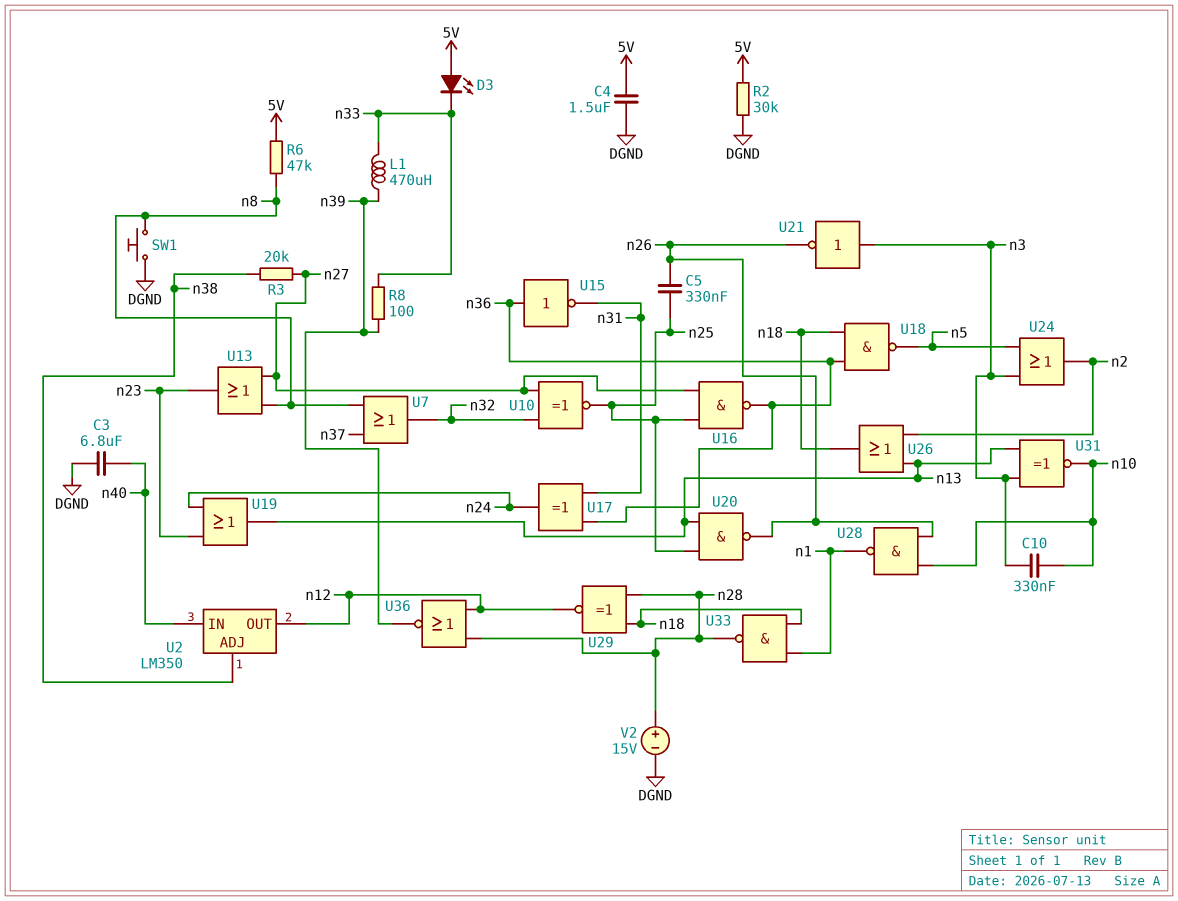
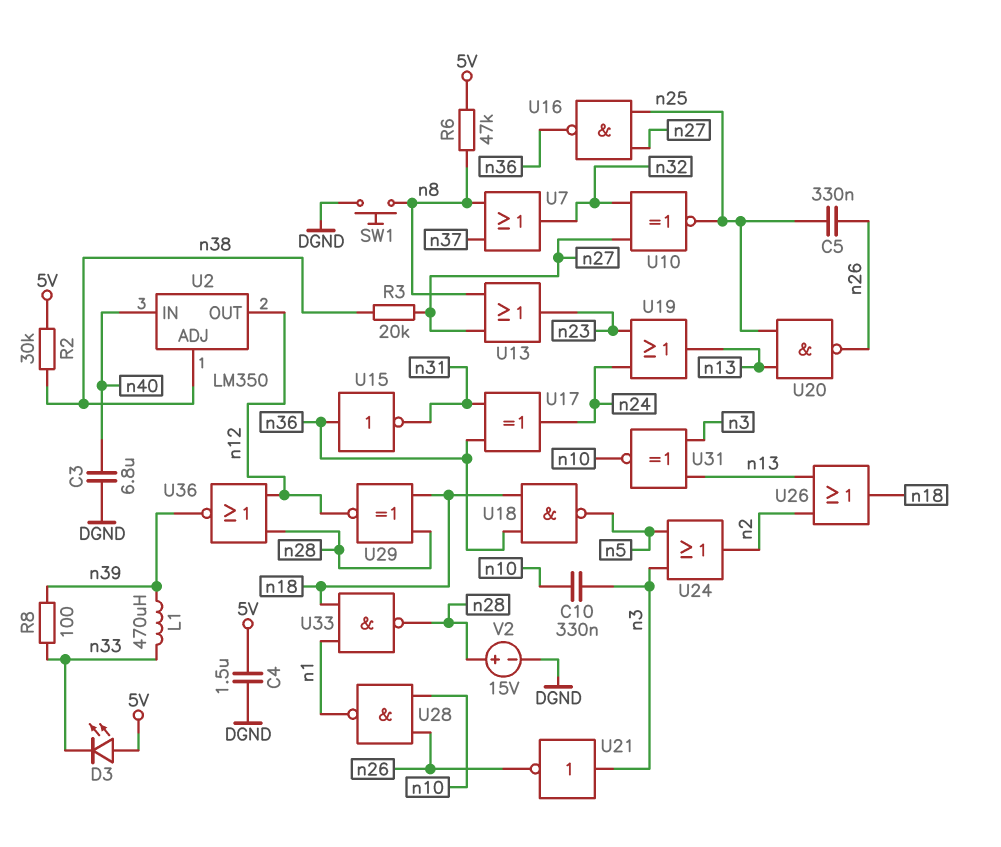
R2: 30k (5V, DGND) -> 30k (5V, n38)

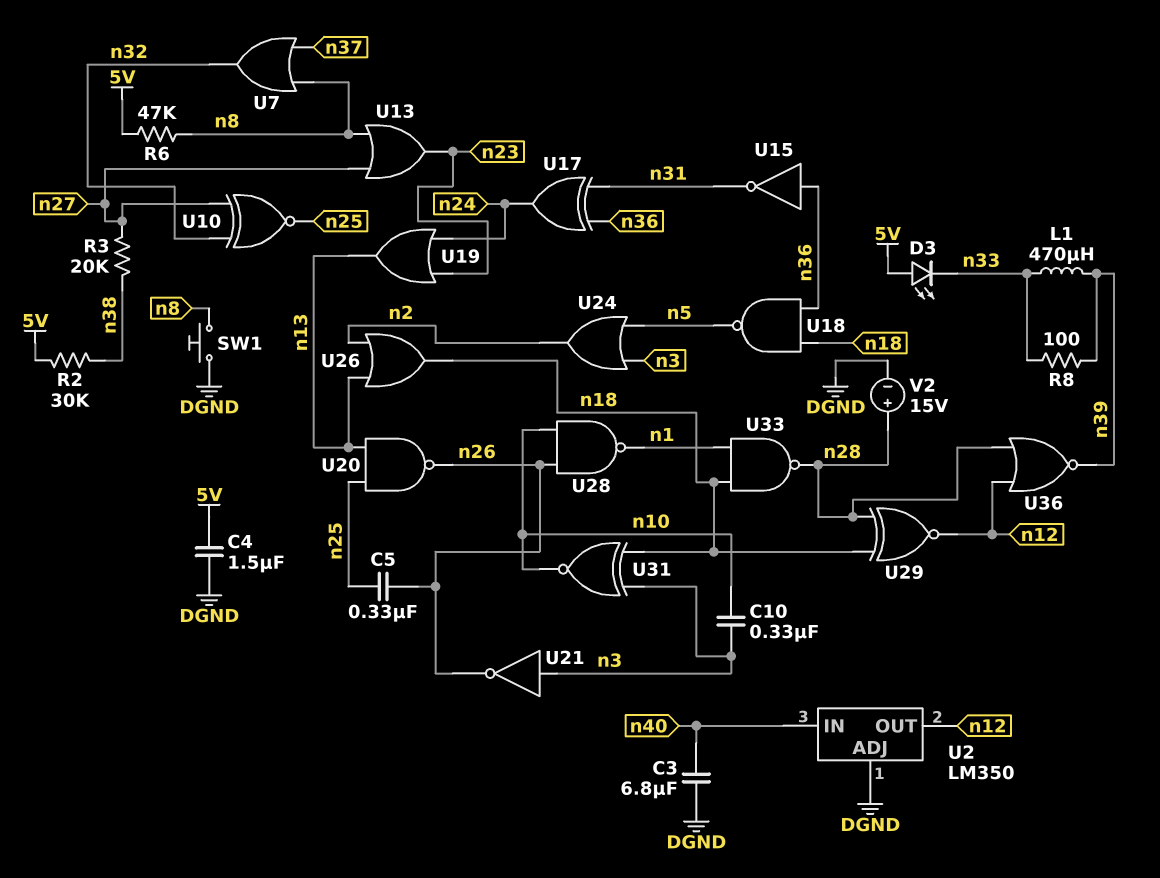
U2 pin ADJ: n38 -> DGND
U16: NAND (in n25, in n27, out n36) -> none
U31: XNOR (in n3, in n13, out n10) -> XNOR (in n3, in n18, out n10)

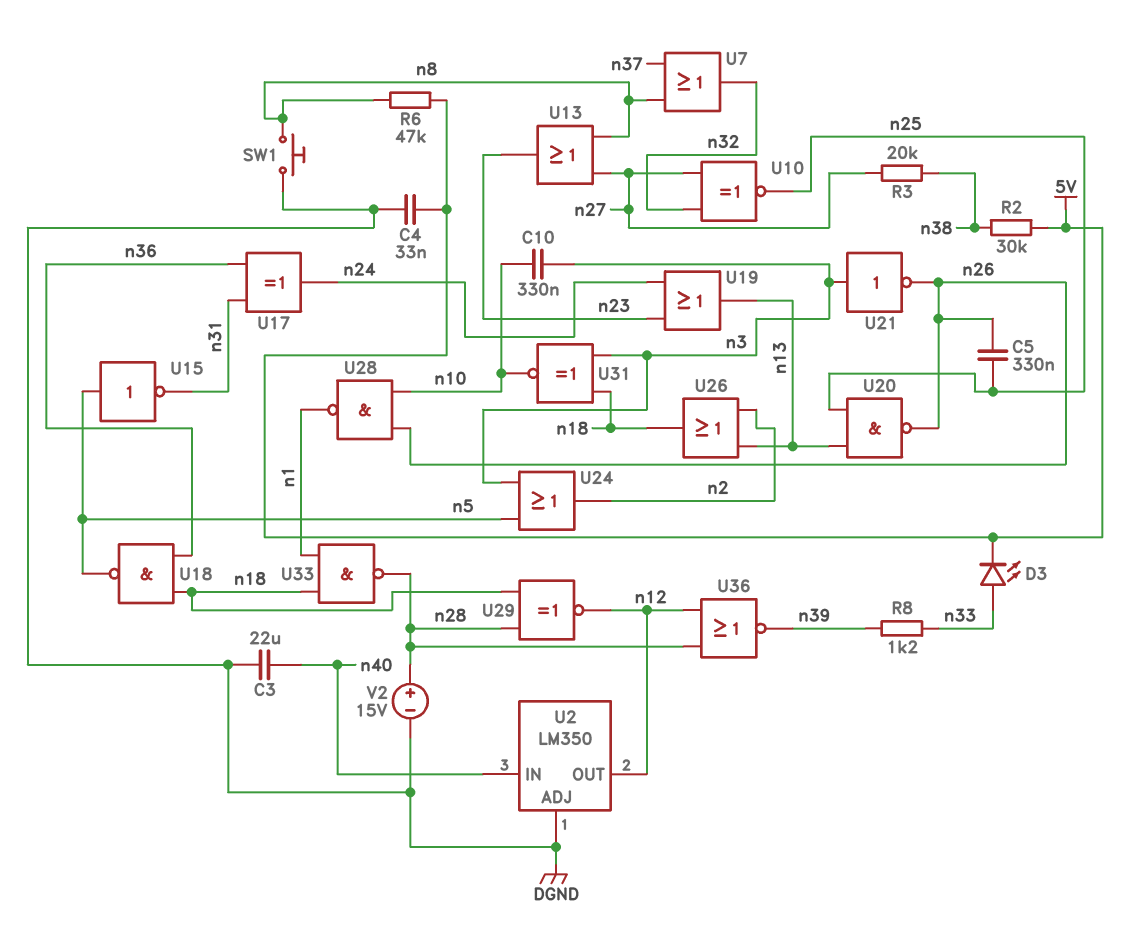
C3: 6.8uF (DGND, n40) -> 22uF (DGND, n40)
C4: 1.5uF (5V, DGND) -> 33nF (5V, DGND)
D3: LED (A 5V, K n33) -> LED (A n33, K 5V)
L1: 470uH (n33, n39) -> none
R8: 100 (n33, n39) -> 1.2k (n33, n39)
U15: NOT (in n36, out n31) -> NOT (in n5, out n31)

